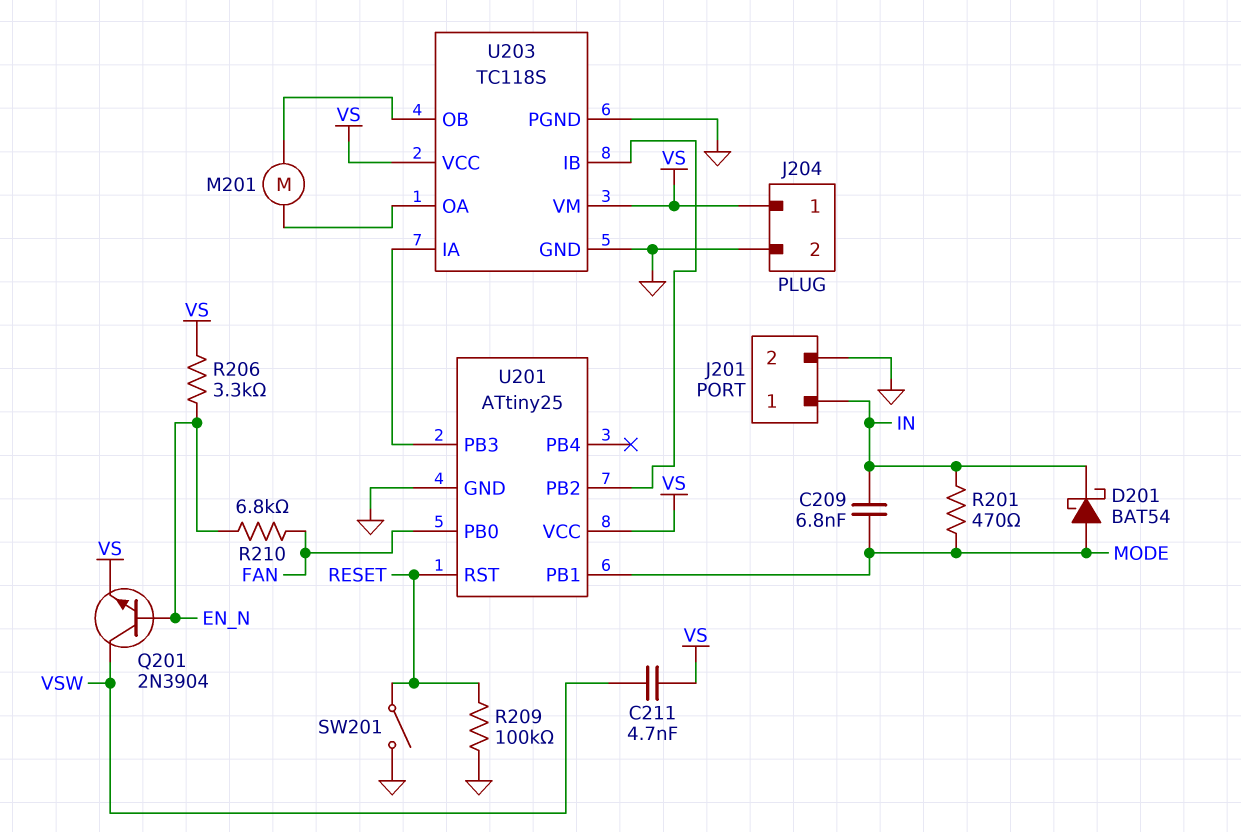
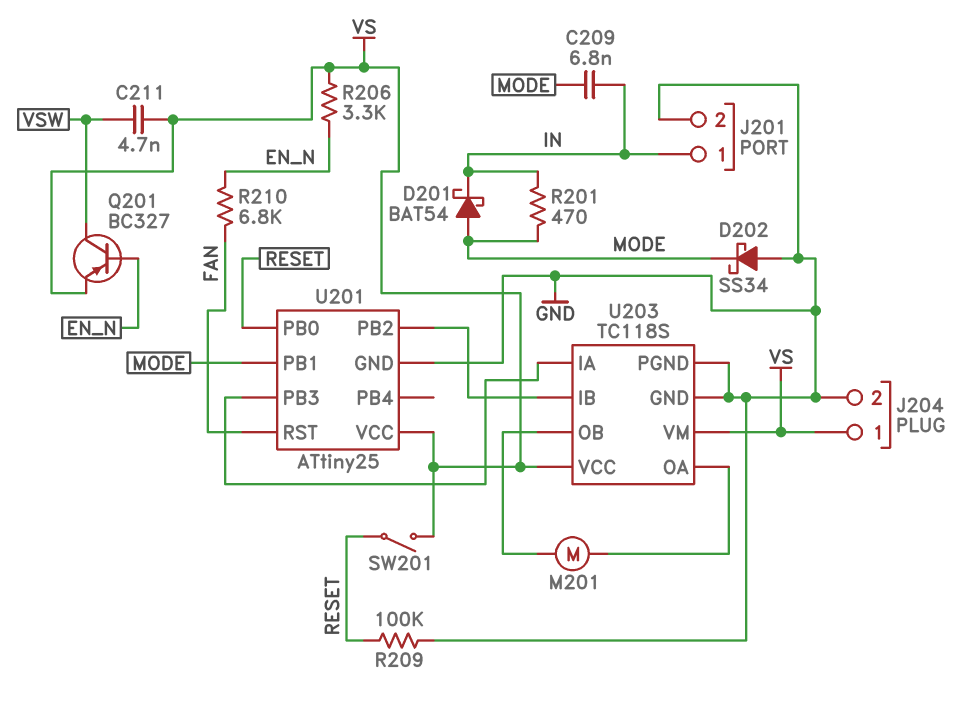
D202: none -> schottky SS34 (A GND, K MODE)
Q201: NPN 2N3904 (B EN_N, C VSW, E VS) -> PNP BC327 (B EN_N, C VSW, E VS)
SW201: switch (GND, RESET) -> switch (RESET, VS)
U201 pin PB0: FAN -> RESET
U201 pin RST: RESET -> FAN

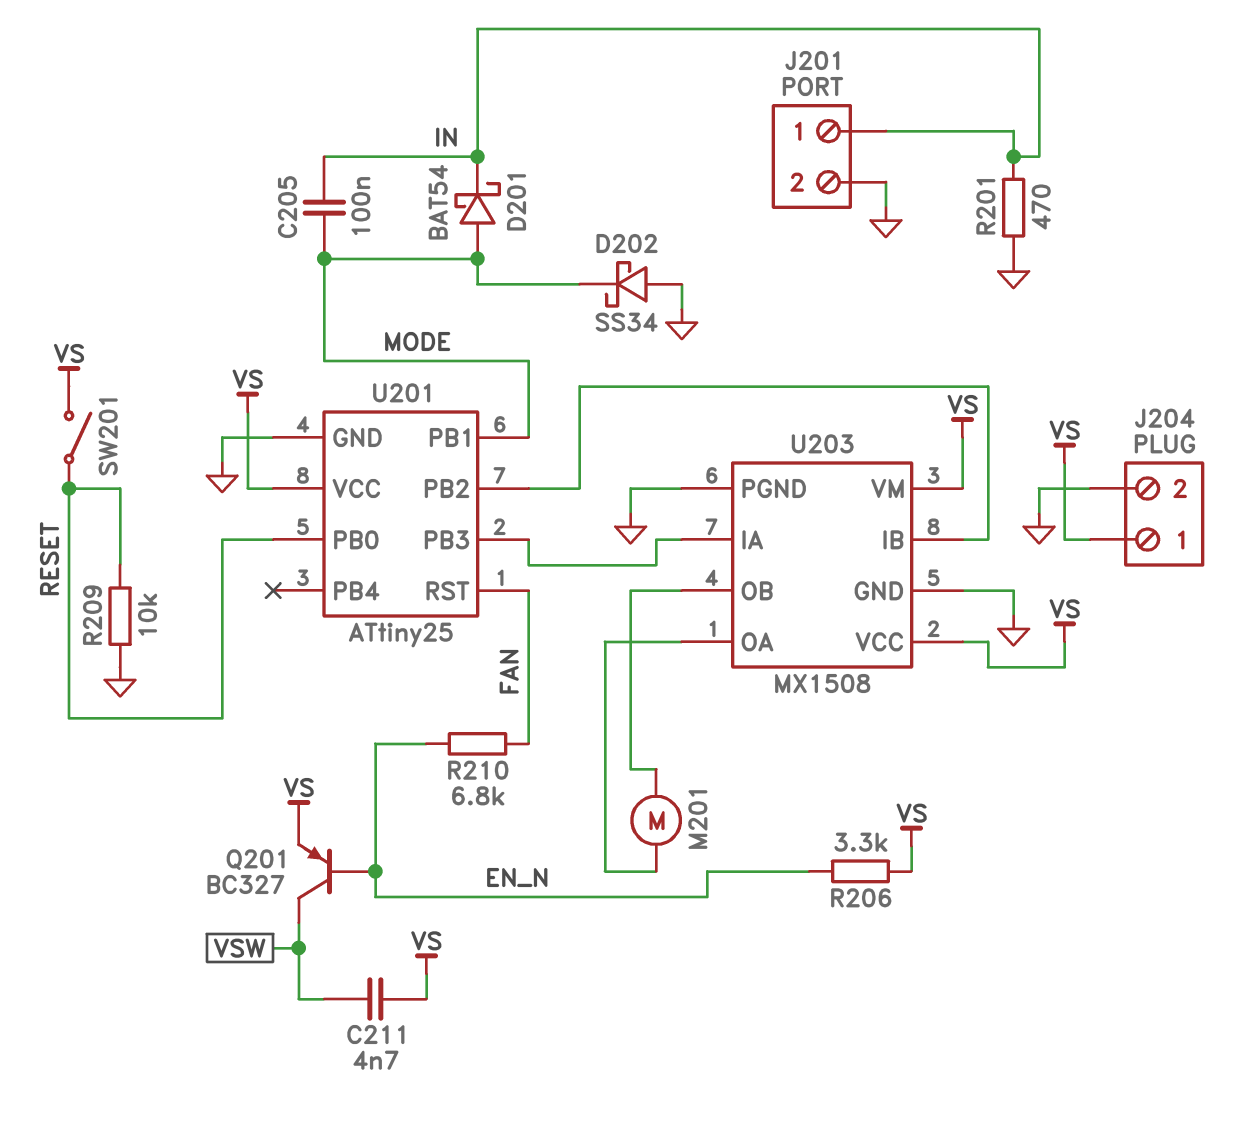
C205: none -> 100nF (IN, MODE)
C209: 6.8nF (IN, MODE) -> none
R201: 470 (IN, MODE) -> 470 (GND, IN)
R209: 100k (GND, RESET) -> 10k (GND, RESET)
U203: TC118S -> MX1508

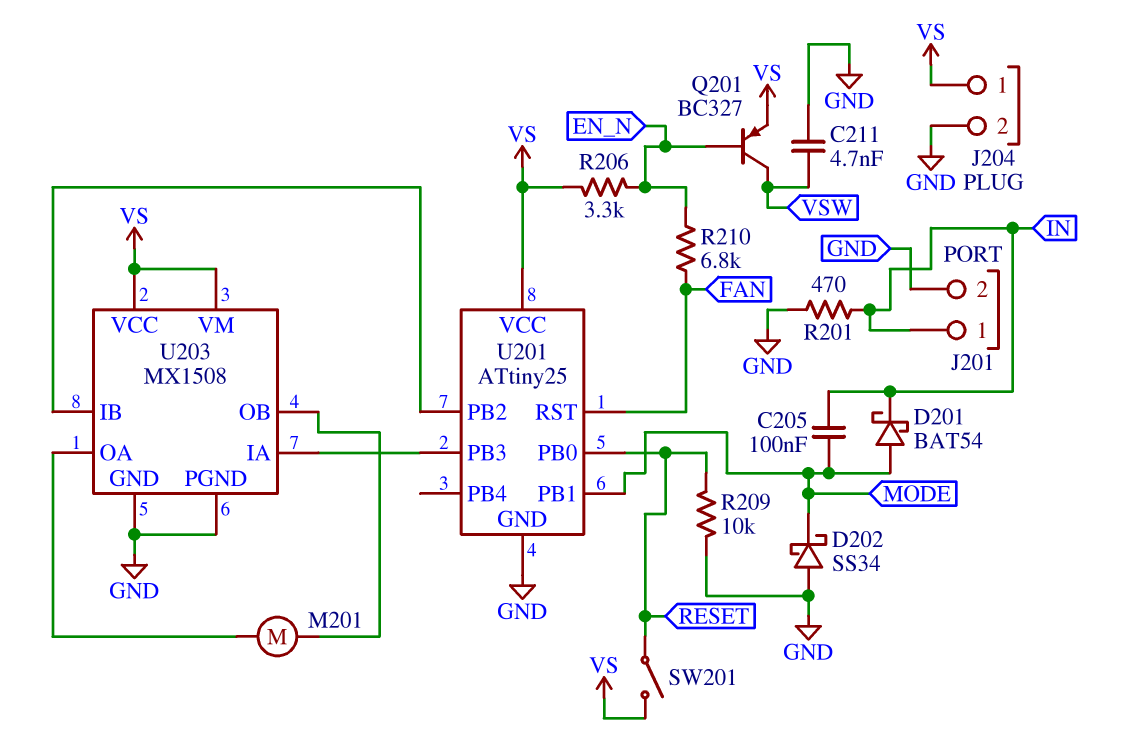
C211: 4.7nF (VS, VSW) -> 4.7nF (GND, VSW)

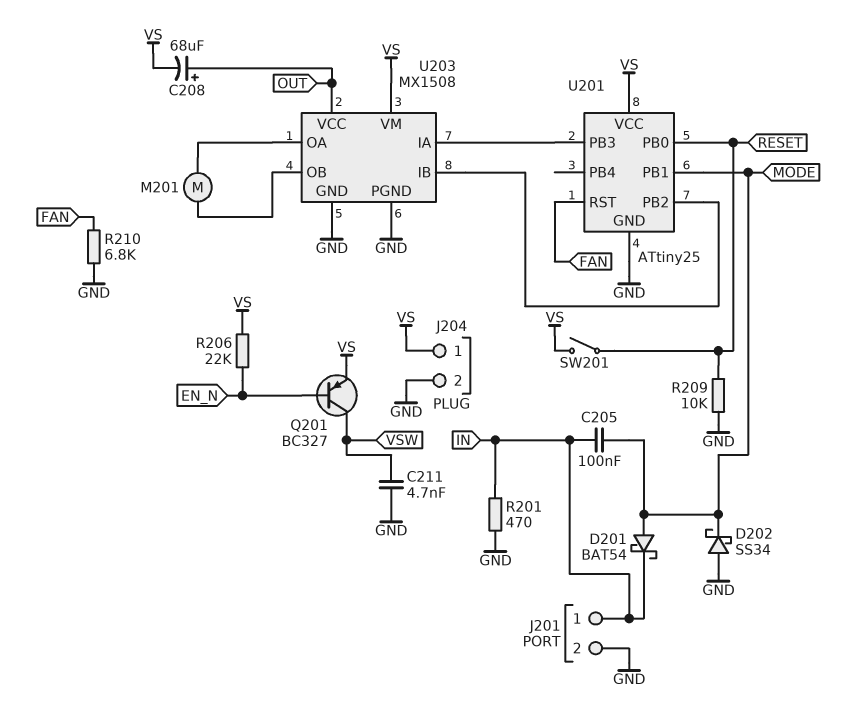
C208: none -> 68uF (plus OUT, minus VS)
R206: 3.3k (EN_N, VS) -> 22k (EN_N, VS)
R210: 6.8k (EN_N, FAN) -> 6.8k (FAN, GND)
U203 pin VCC: VS -> OUT

